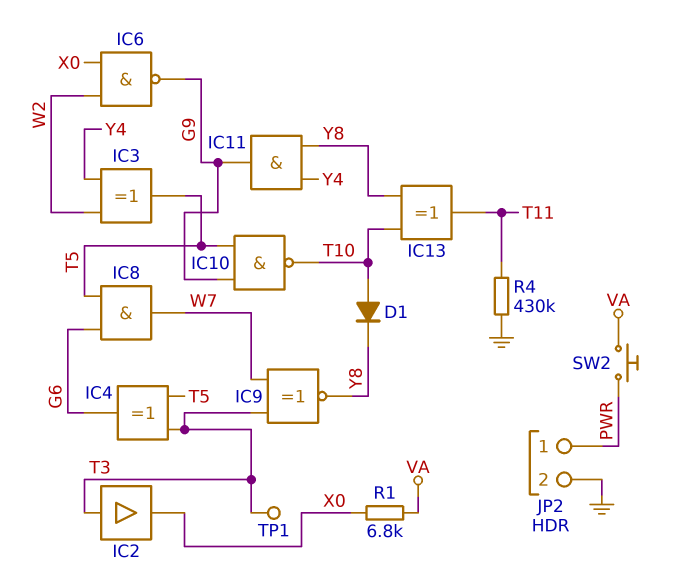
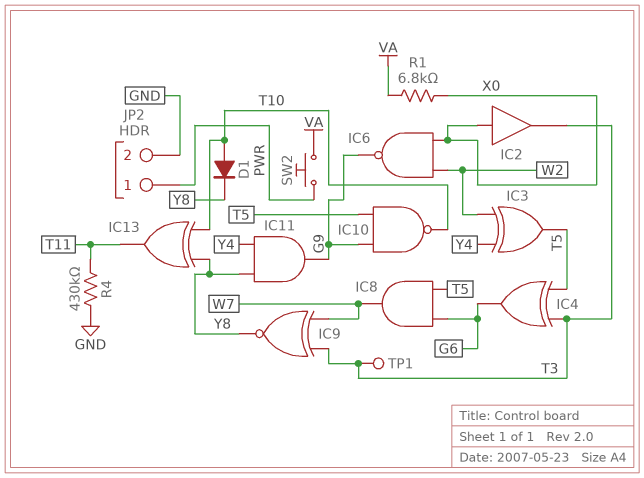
IC2: buffer (in T3, out X0) -> buffer (in X0, out T3)

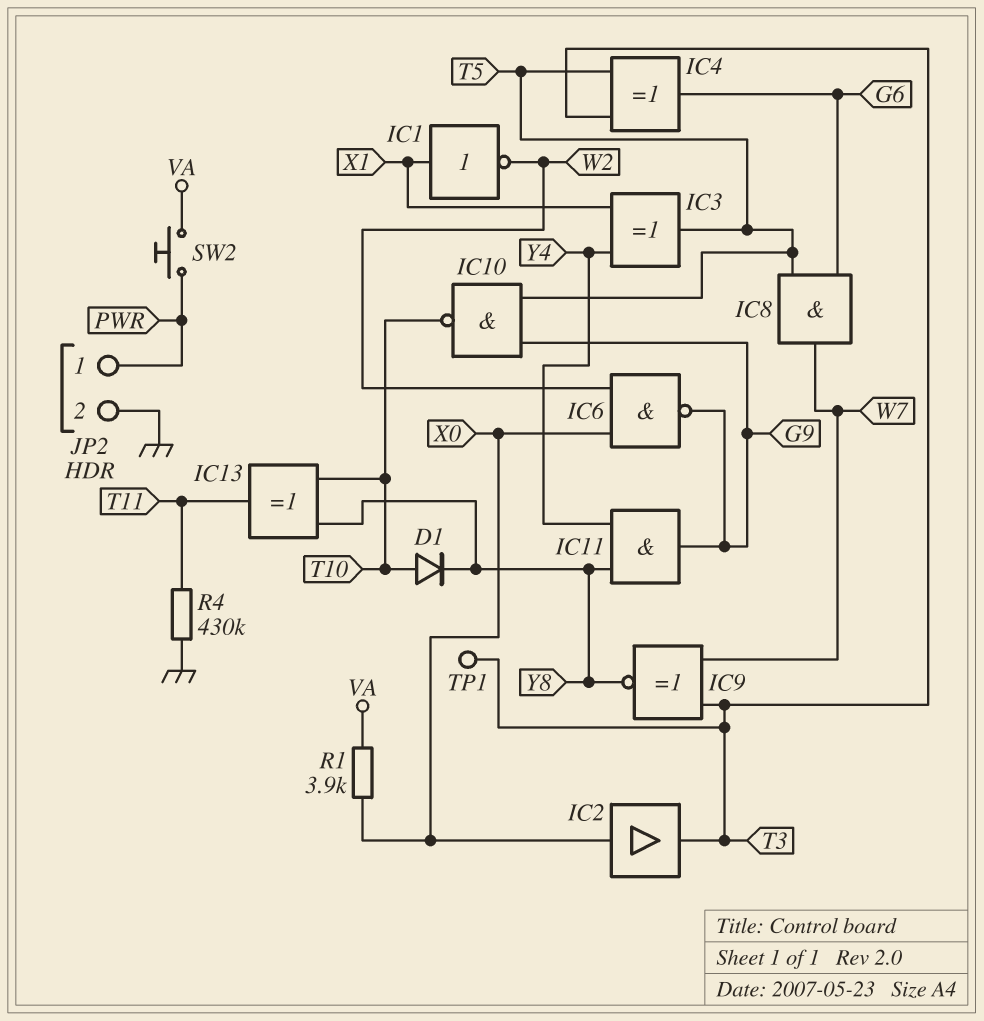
IC1: none -> NOT (in X1, out W2)
IC3: XOR (in W2, in Y4, out T5) -> XOR (in X1, in Y4, out T5)
R1: 6.8k (VA, X0) -> 3.9k (VA, X0)

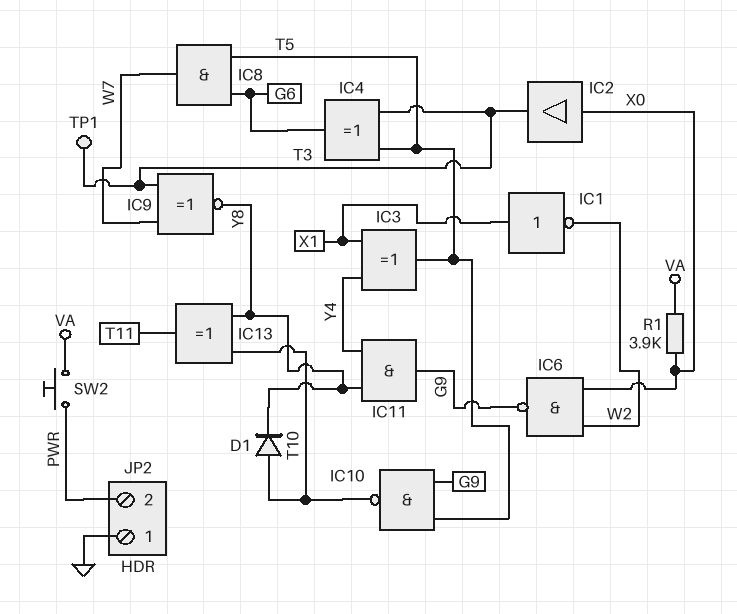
JP2 pin 1: PWR -> GND
JP2 pin 2: GND -> PWR
R4: 430k (GND, T11) -> none

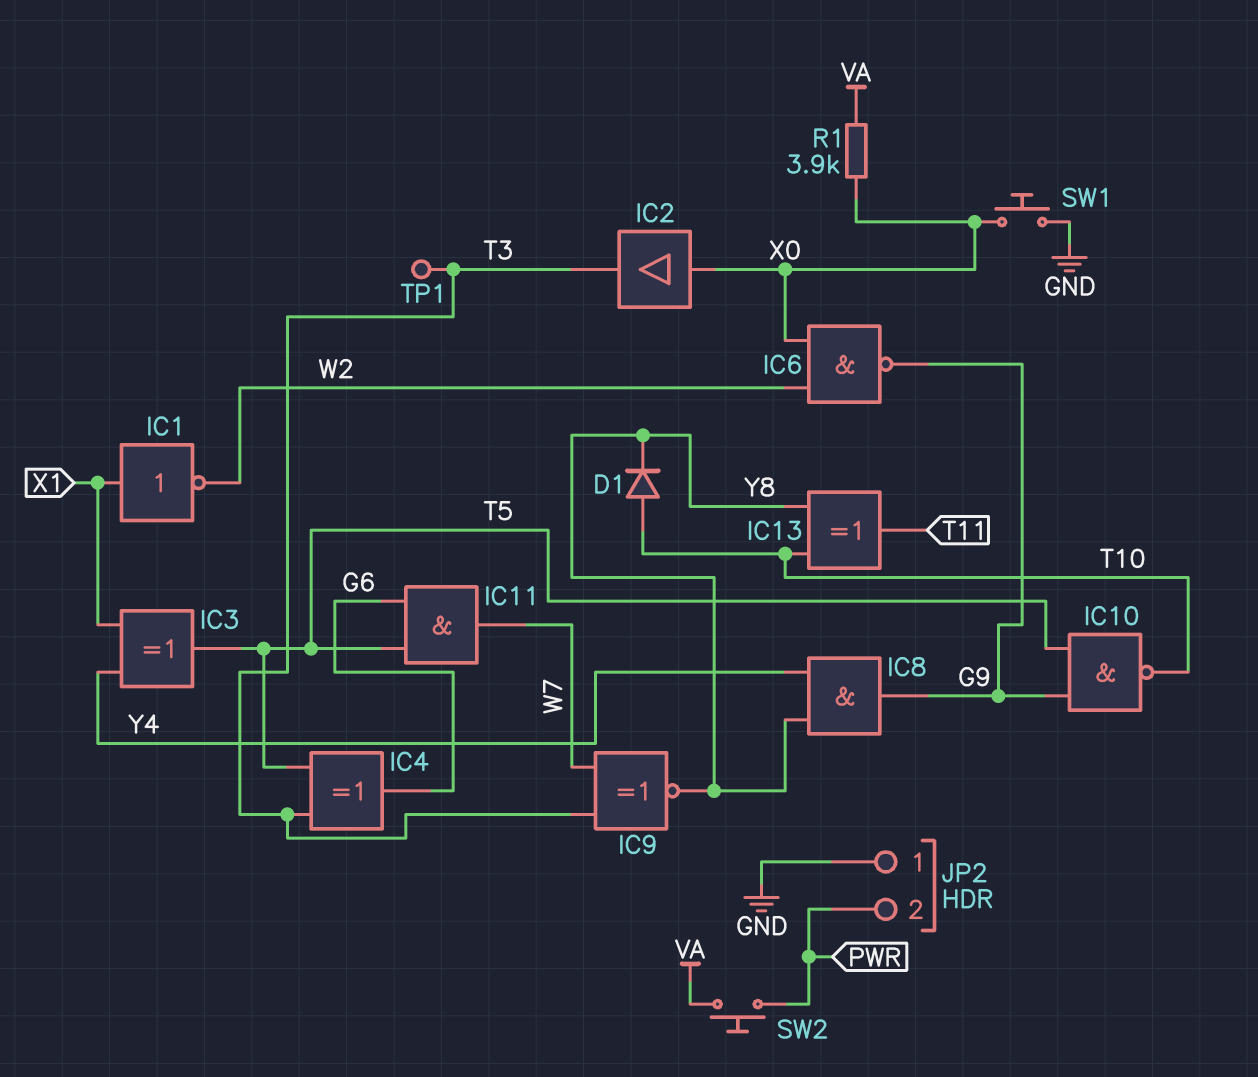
IC8: AND (in G6, in T5, out W7) -> AND (in Y4, in Y8, out G9)
IC11: AND (in Y4, in Y8, out G9) -> AND (in G6, in T5, out W7)
SW1: none -> button (GND, X0)

